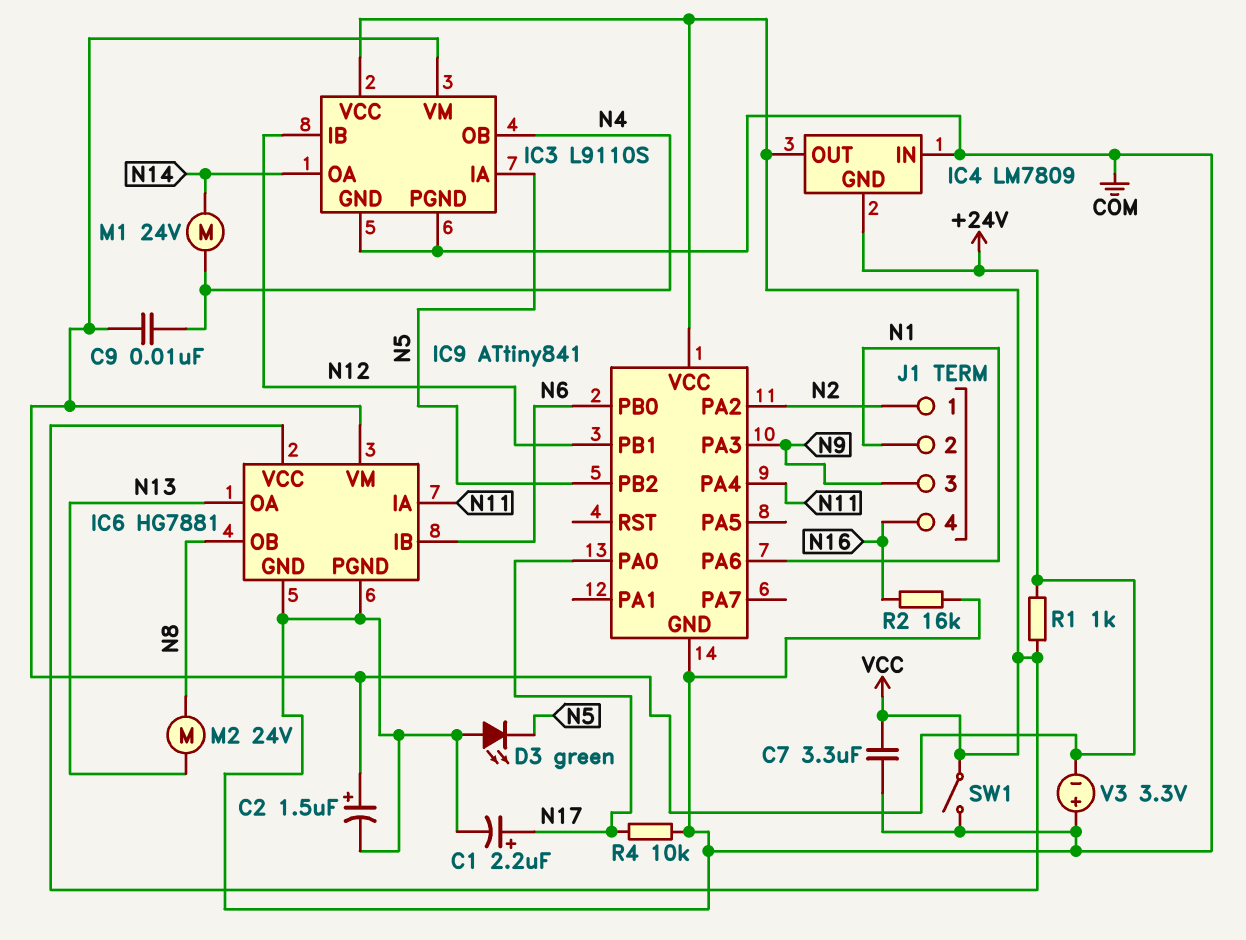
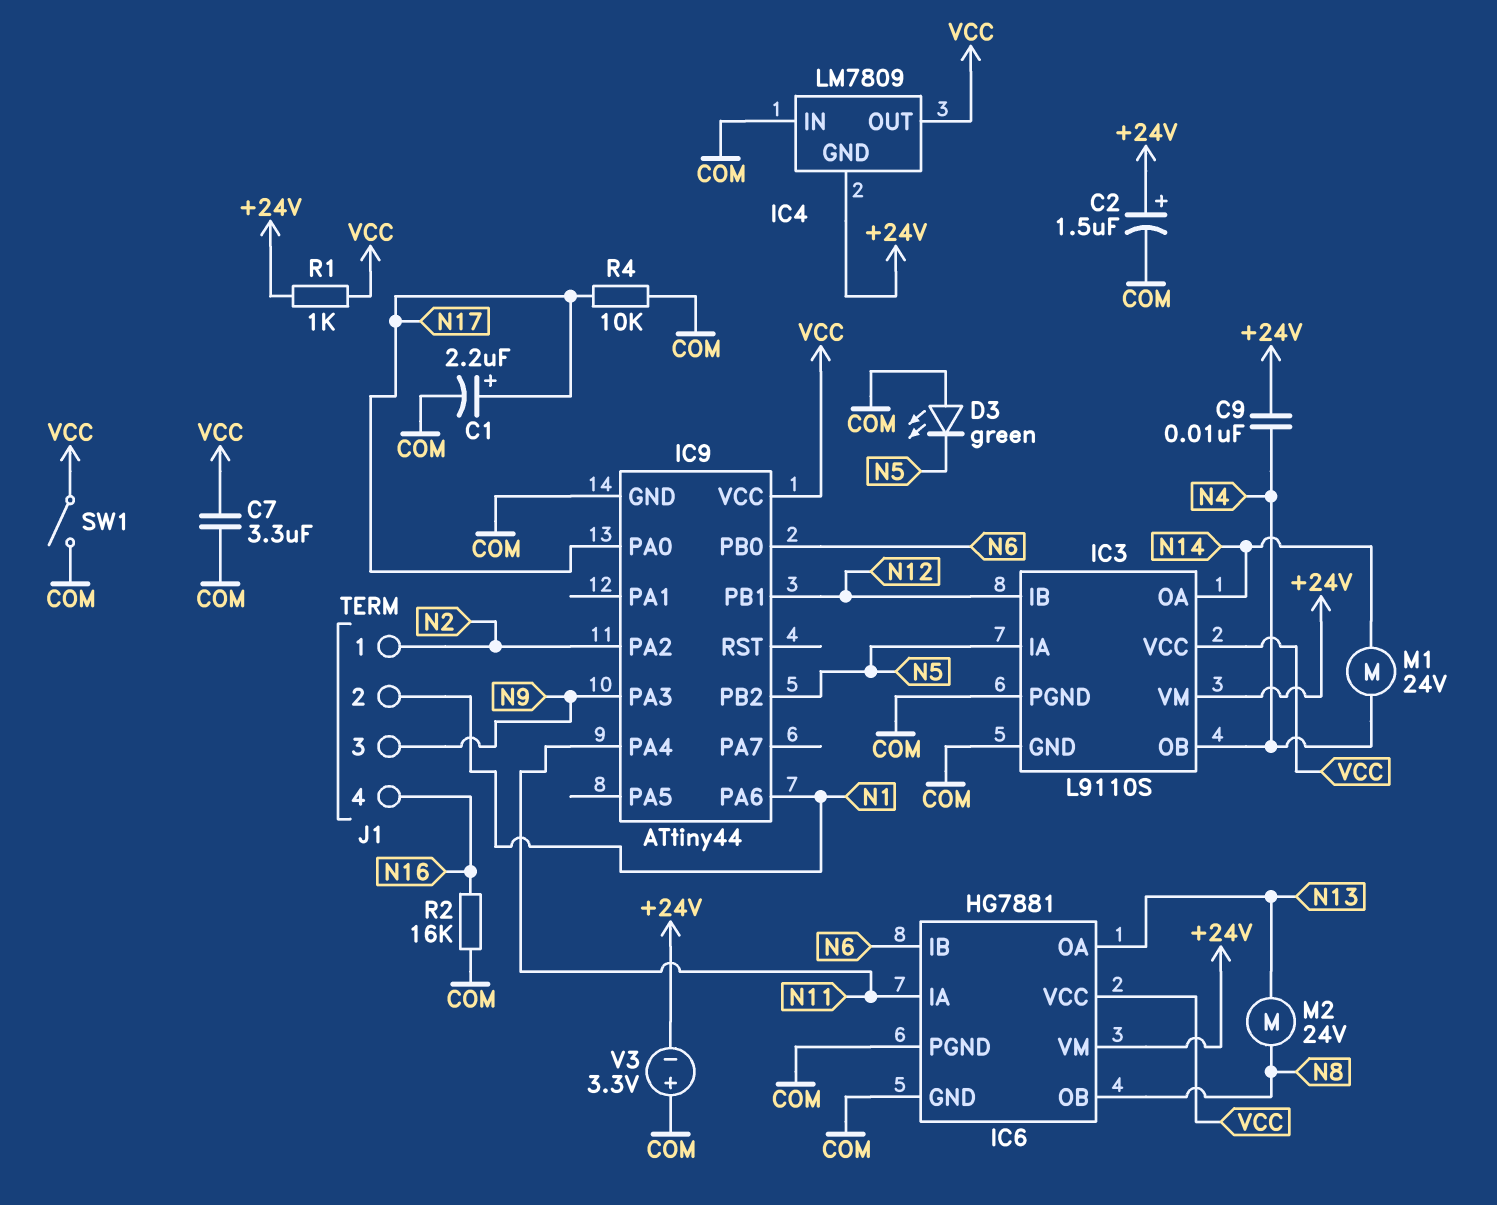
IC9: ATtiny841 -> ATtiny44

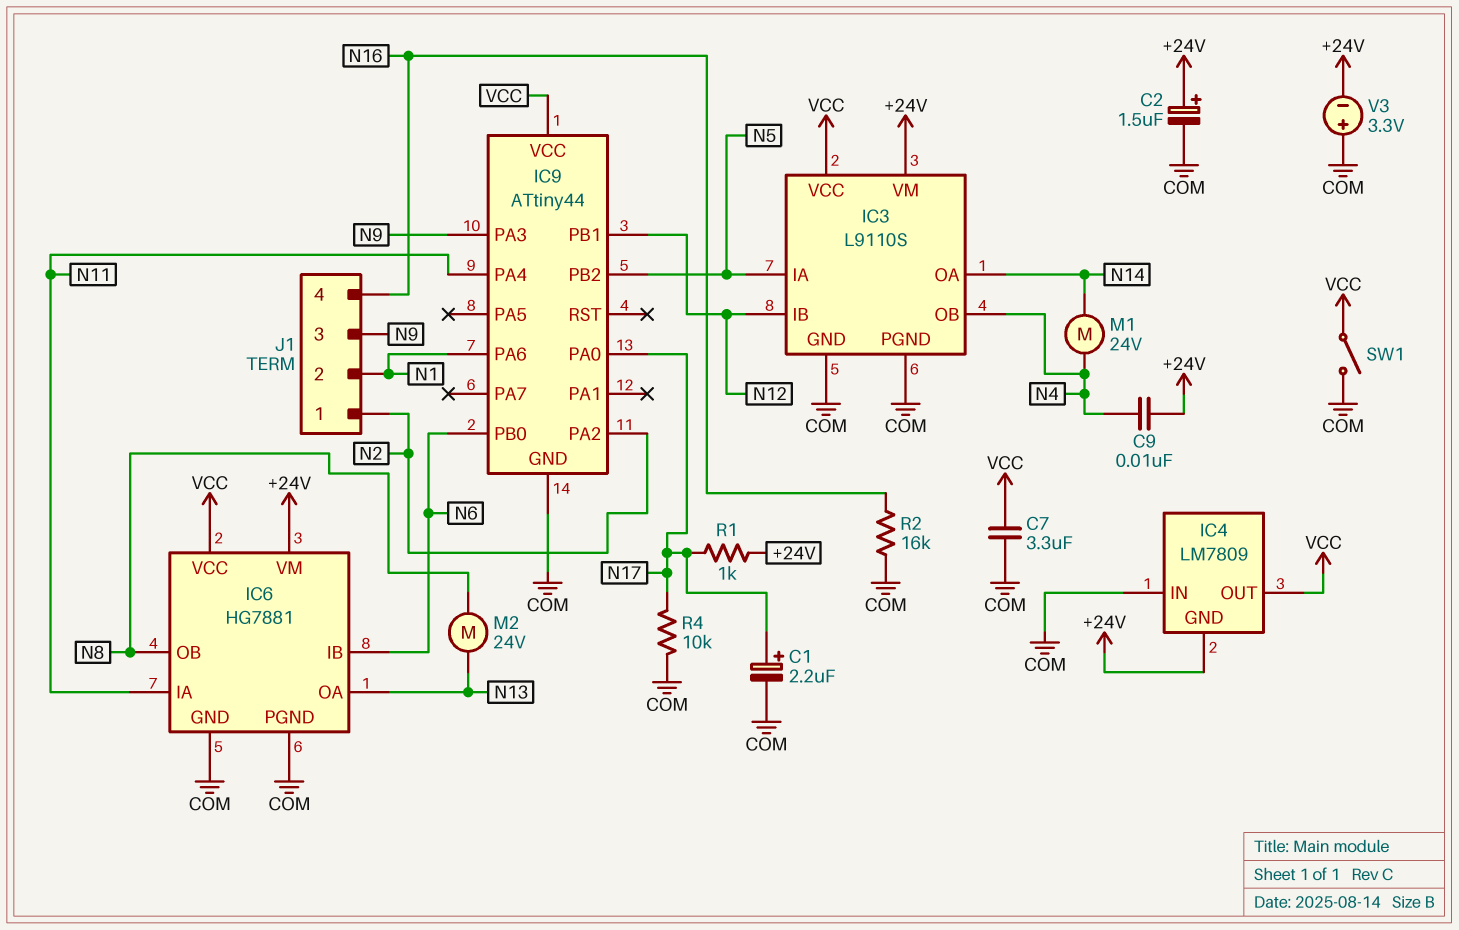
D3: LED green (A COM, K N5) -> none
R1: 1k (+24V, VCC) -> 1k (+24V, N17)

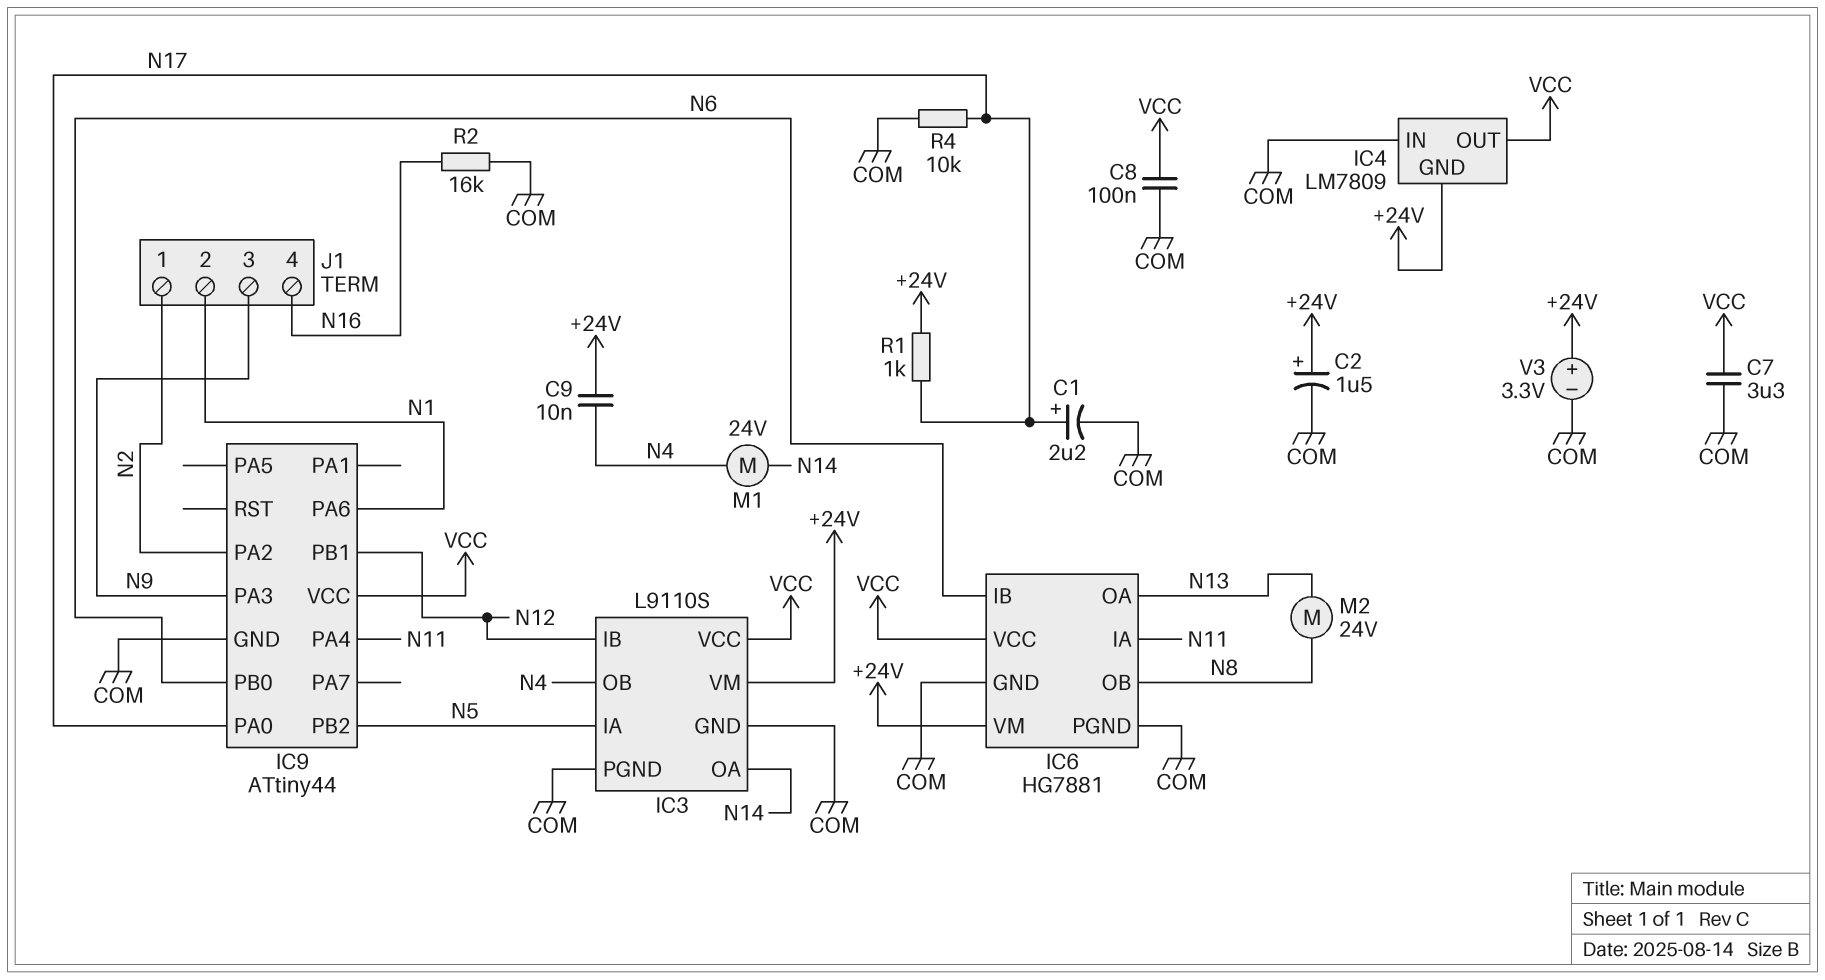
C8: none -> 100nF (COM, VCC)
SW1: switch (COM, VCC) -> none
V3: 3.3V (plus COM, minus +24V) -> 3.3V (plus +24V, minus COM)

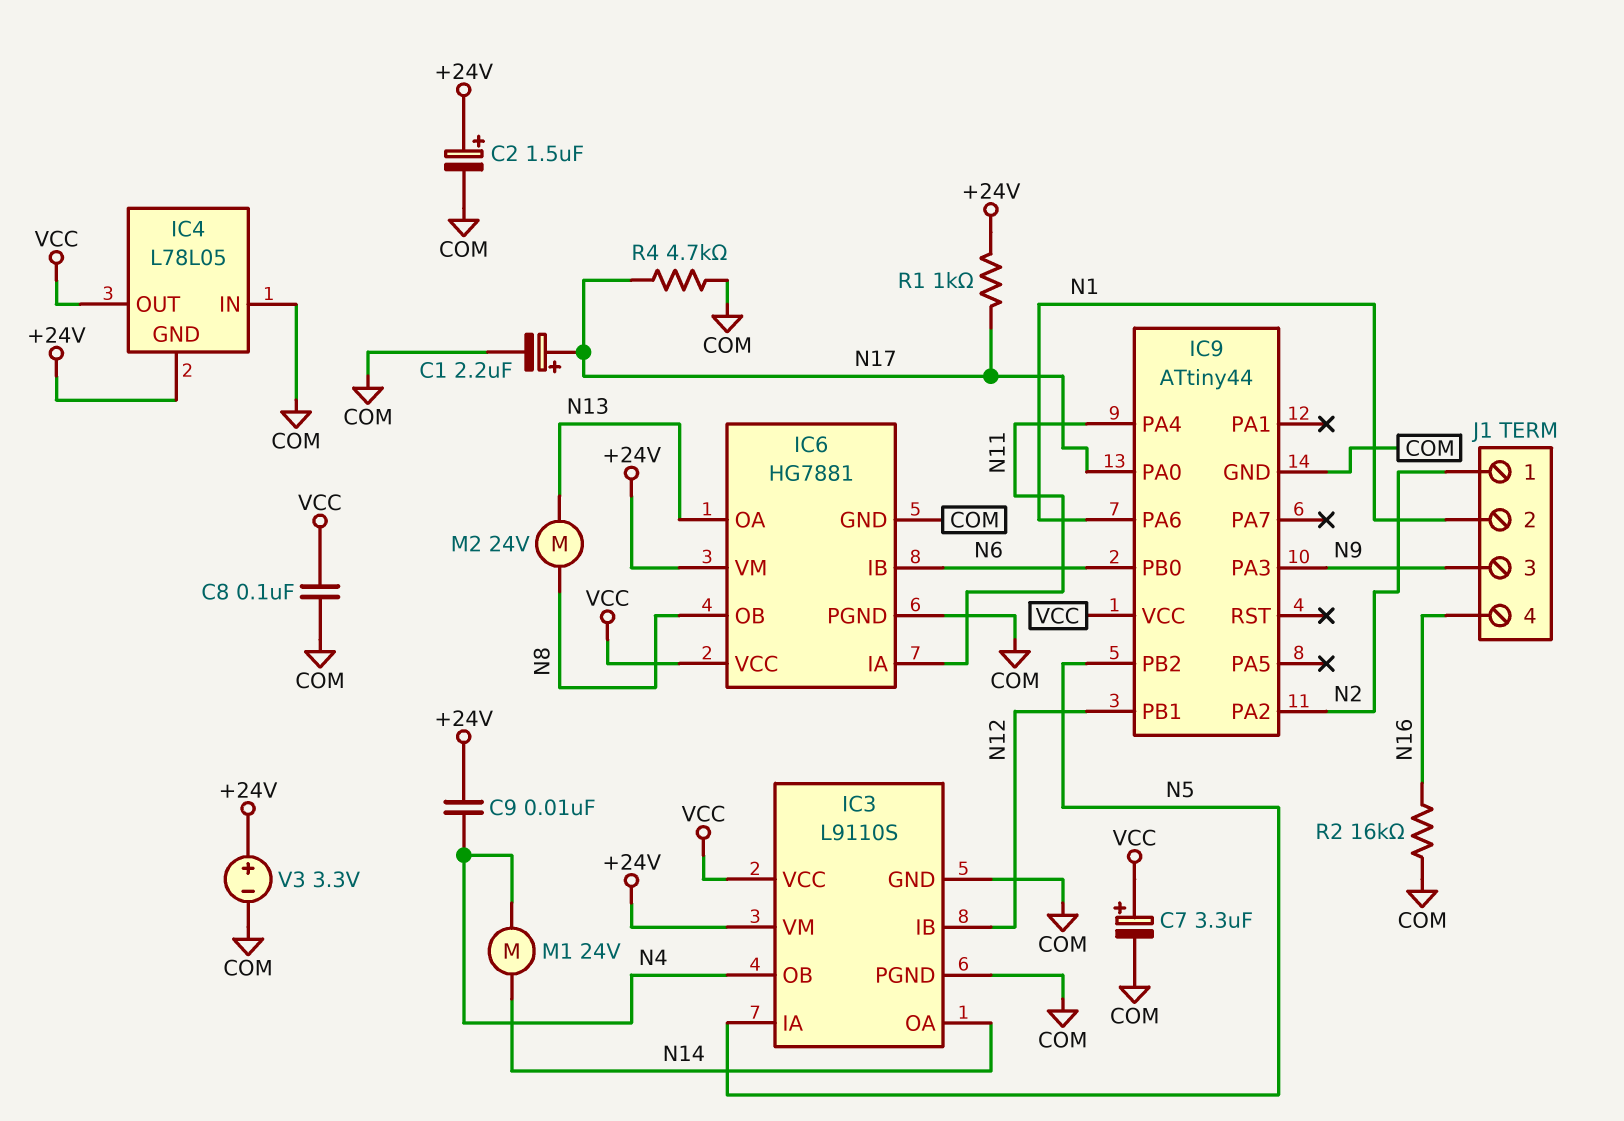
C7: 3.3uF (COM, VCC) -> 3.3uF (plus VCC, minus COM)
IC4: LM7809 -> L78L05
R4: 10k (COM, N17) -> 4.7k (COM, N17)

